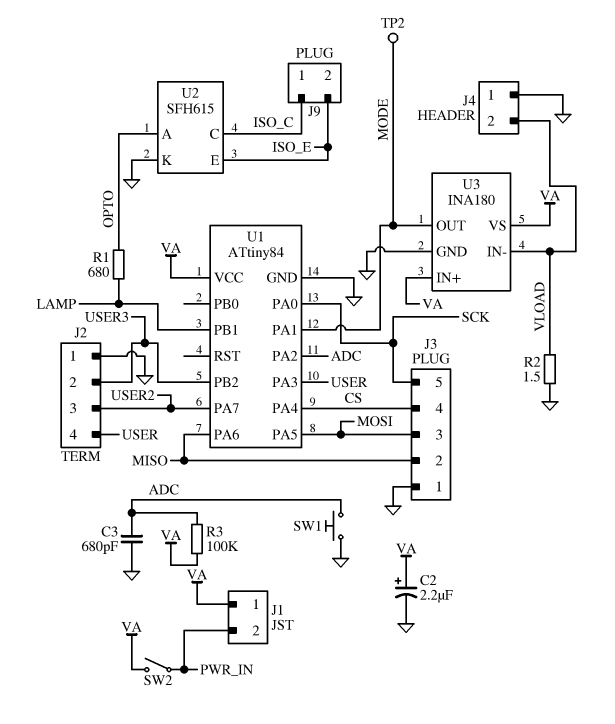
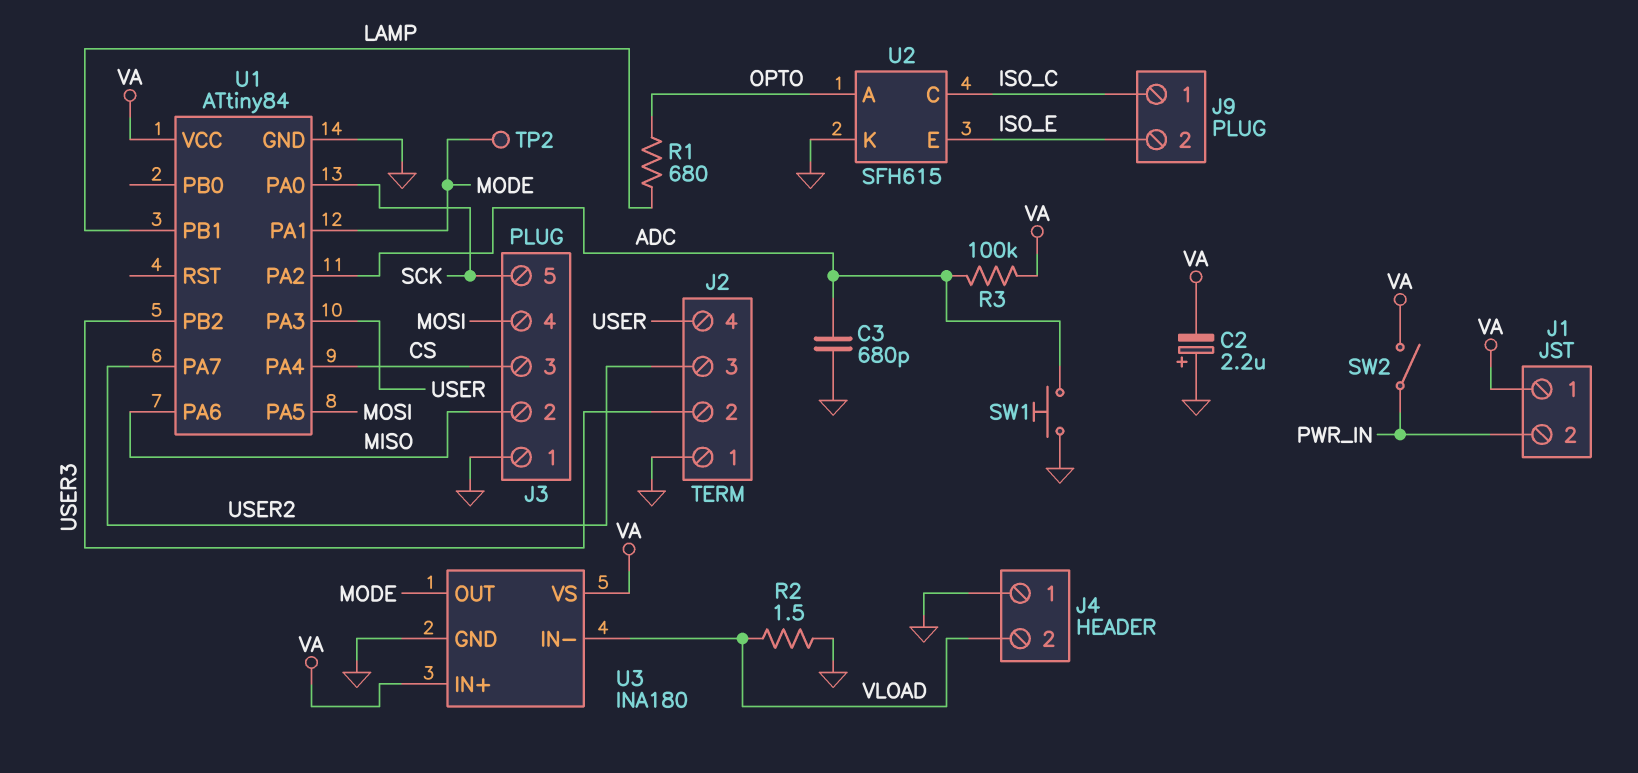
C2: 2.2uF (plus VA, minus GND) -> 2.2uF (plus GND, minus VA)
J3 pin 3: MOSI -> CS
J3 pin 4: CS -> MOSI

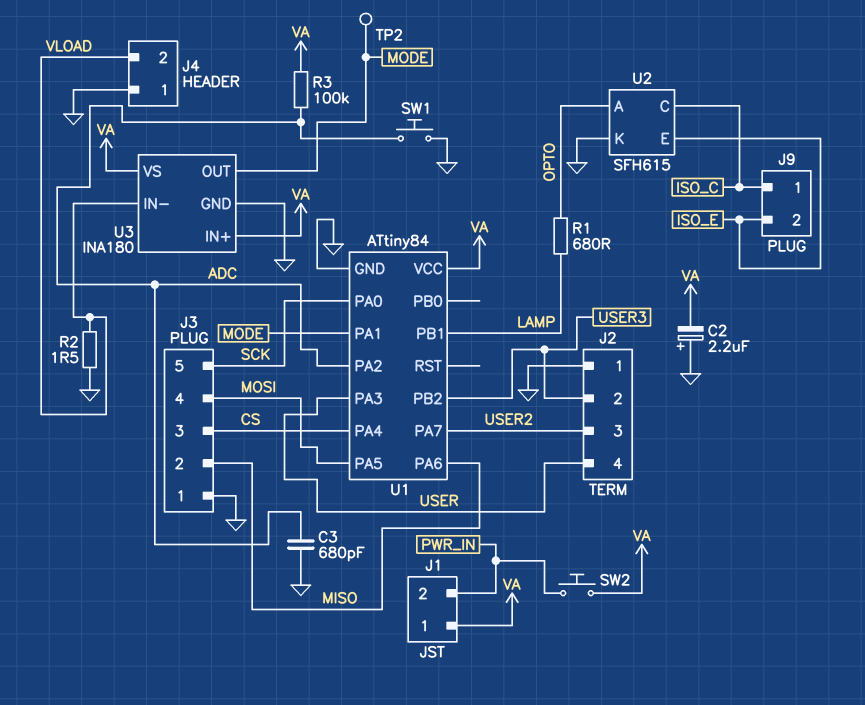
SW2: switch (PWR_IN, VA) -> button (PWR_IN, VA)

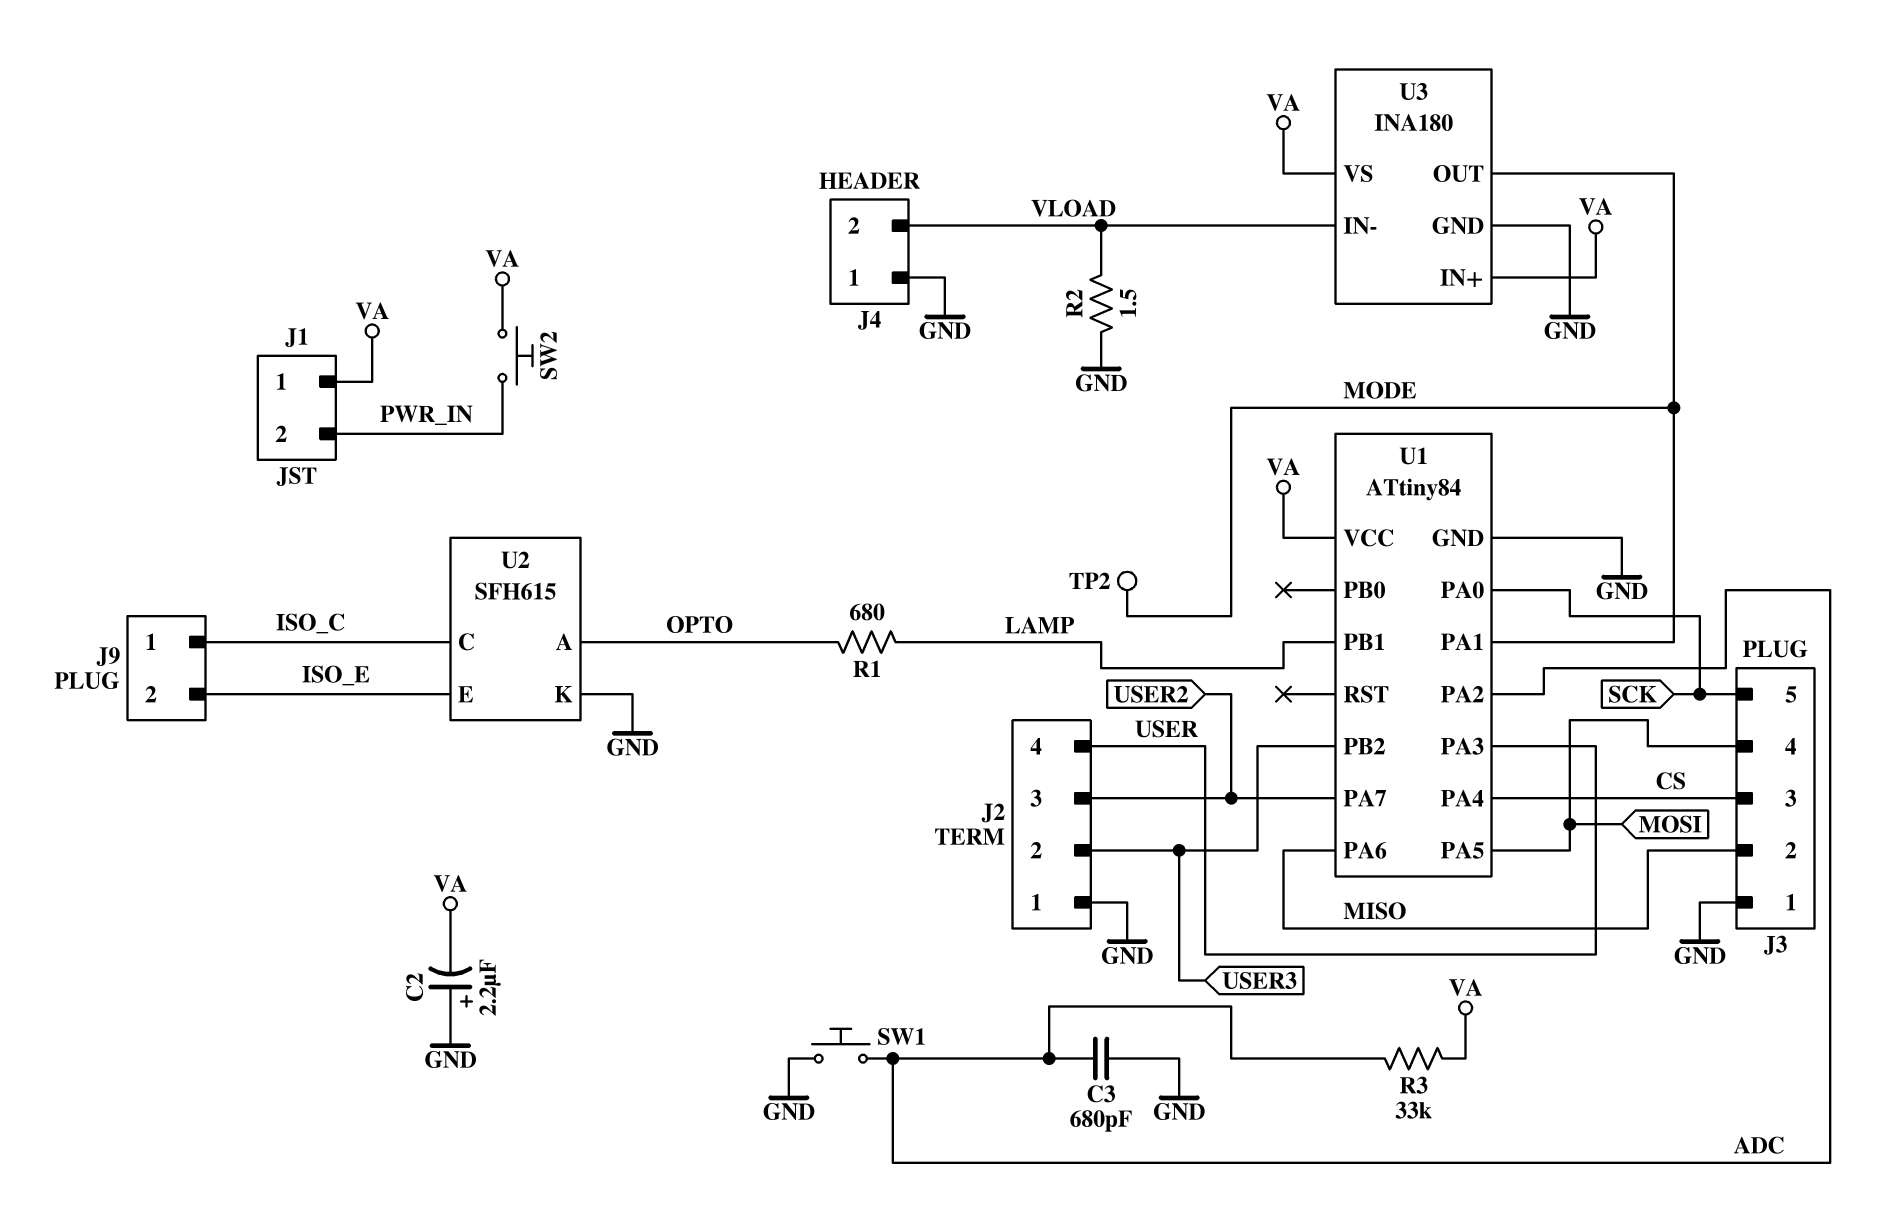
R3: 100k (ADC, VA) -> 33k (ADC, VA)

